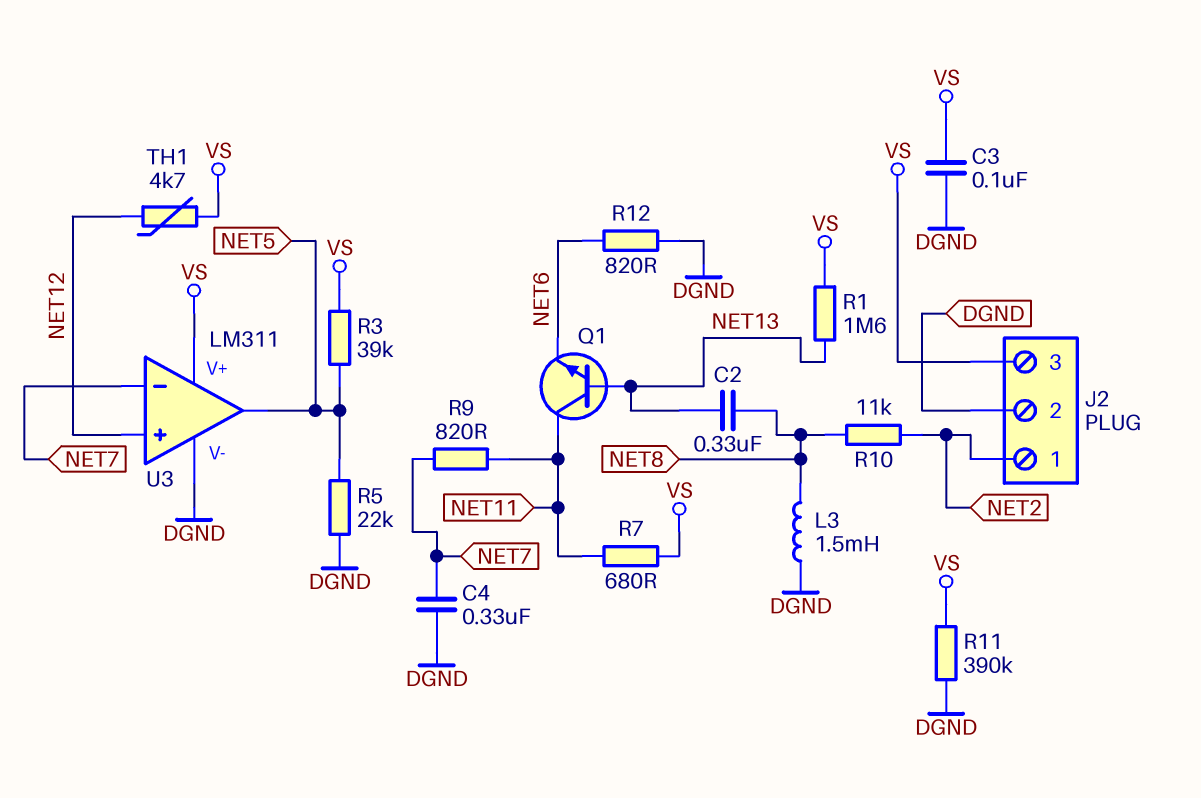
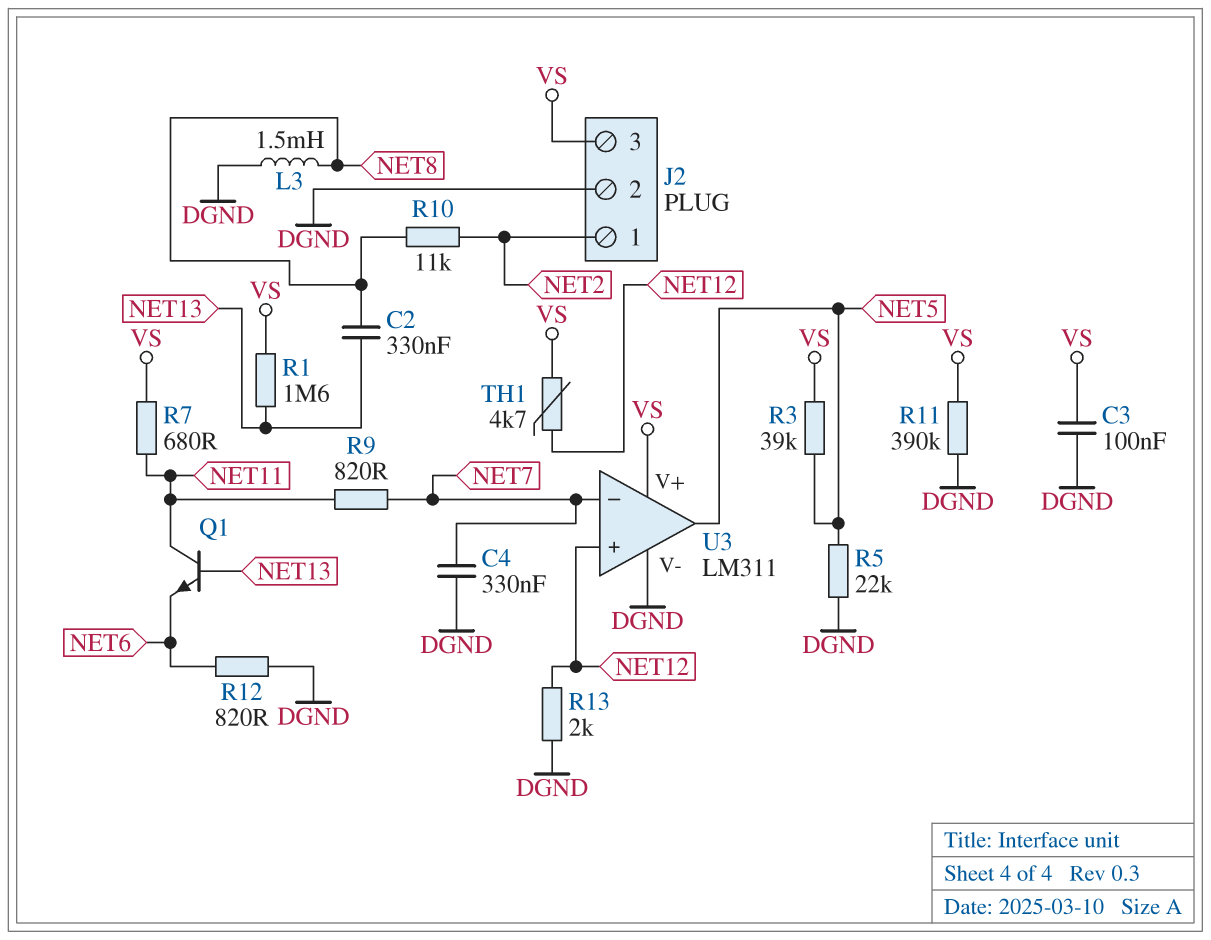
R13: none -> 2k (DGND, NET12)

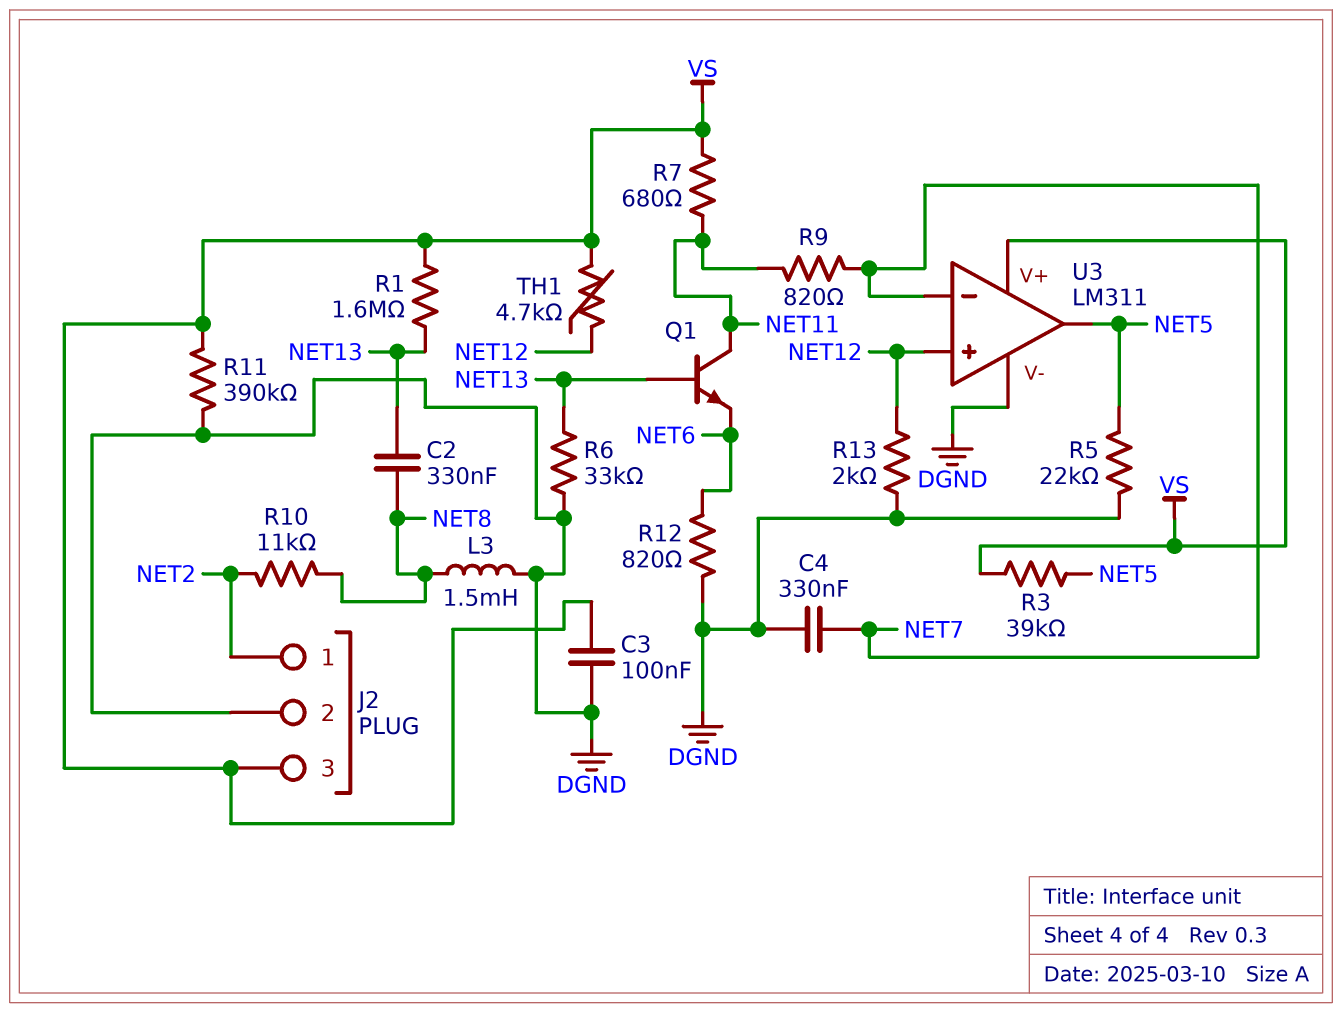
R6: none -> 33k (DGND, NET13)

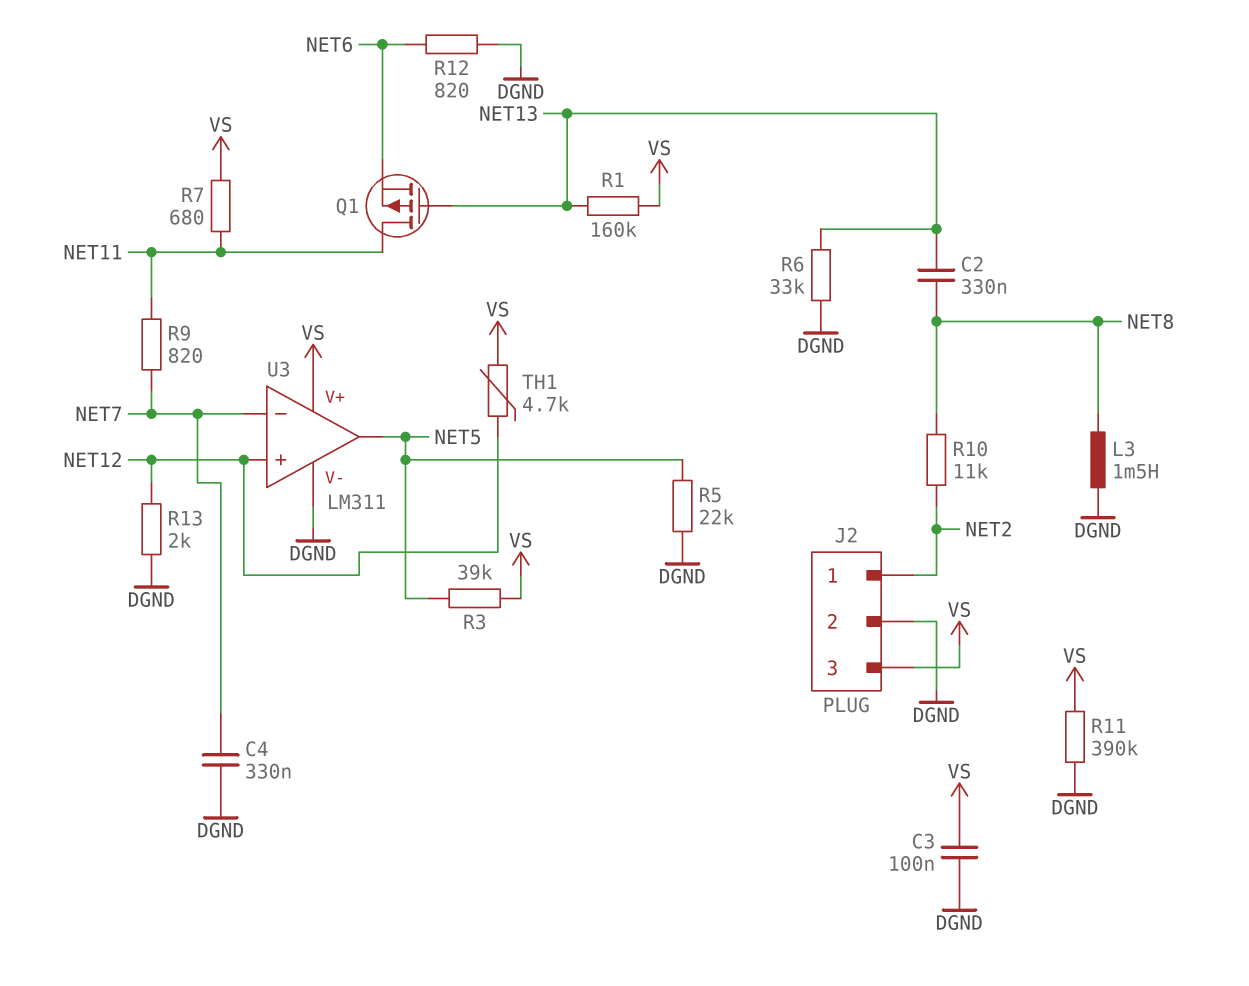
Q1: NPN (B NET13, C NET11, E NET6) -> PMOS (G NET13, D NET11, S NET6)
R1: 1.6M (NET13, VS) -> 160k (NET13, VS)

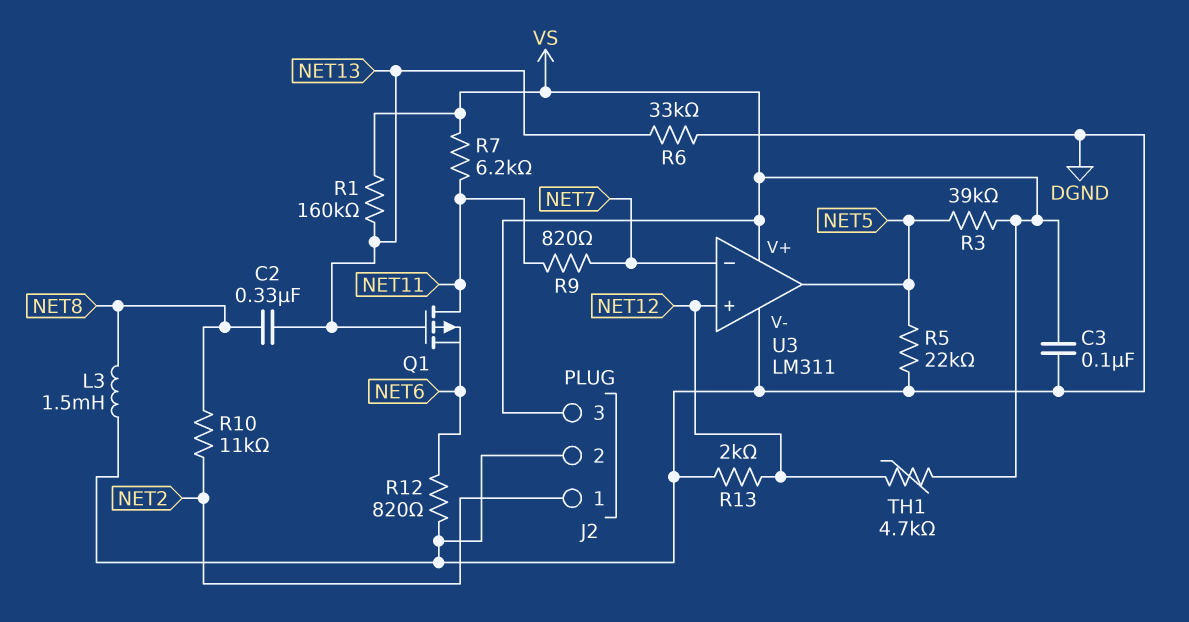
C4: 330nF (DGND, NET7) -> none
R7: 680 (NET11, VS) -> 6.2k (NET11, VS)
R11: 390k (DGND, VS) -> none

